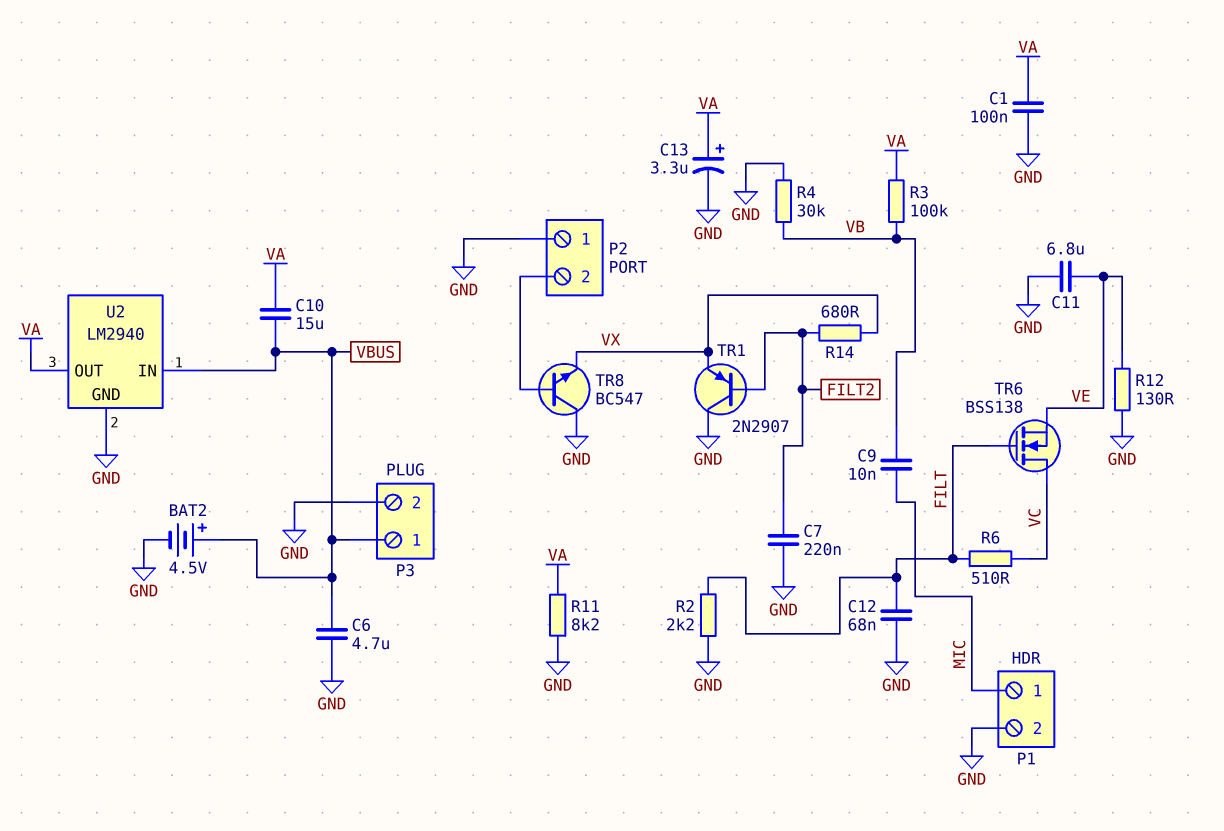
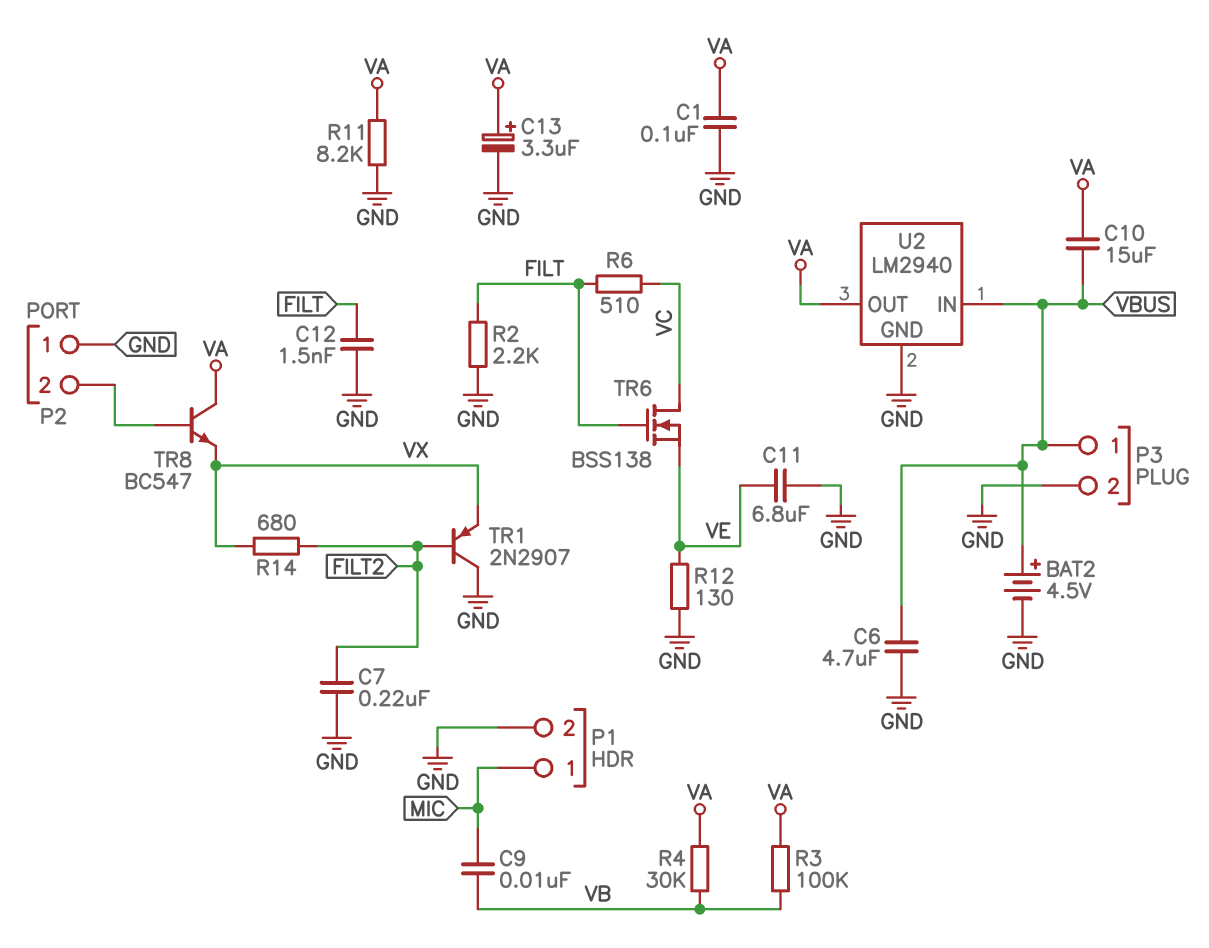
C12: 68nF (FILT, GND) -> 1.5nF (FILT, GND)
R4: 30k (GND, VB) -> 30k (VA, VB)
TR8: NPN BC547 (B P2/2, C GND, E VX) -> NPN BC547 (B P2/2, C VA, E VX)

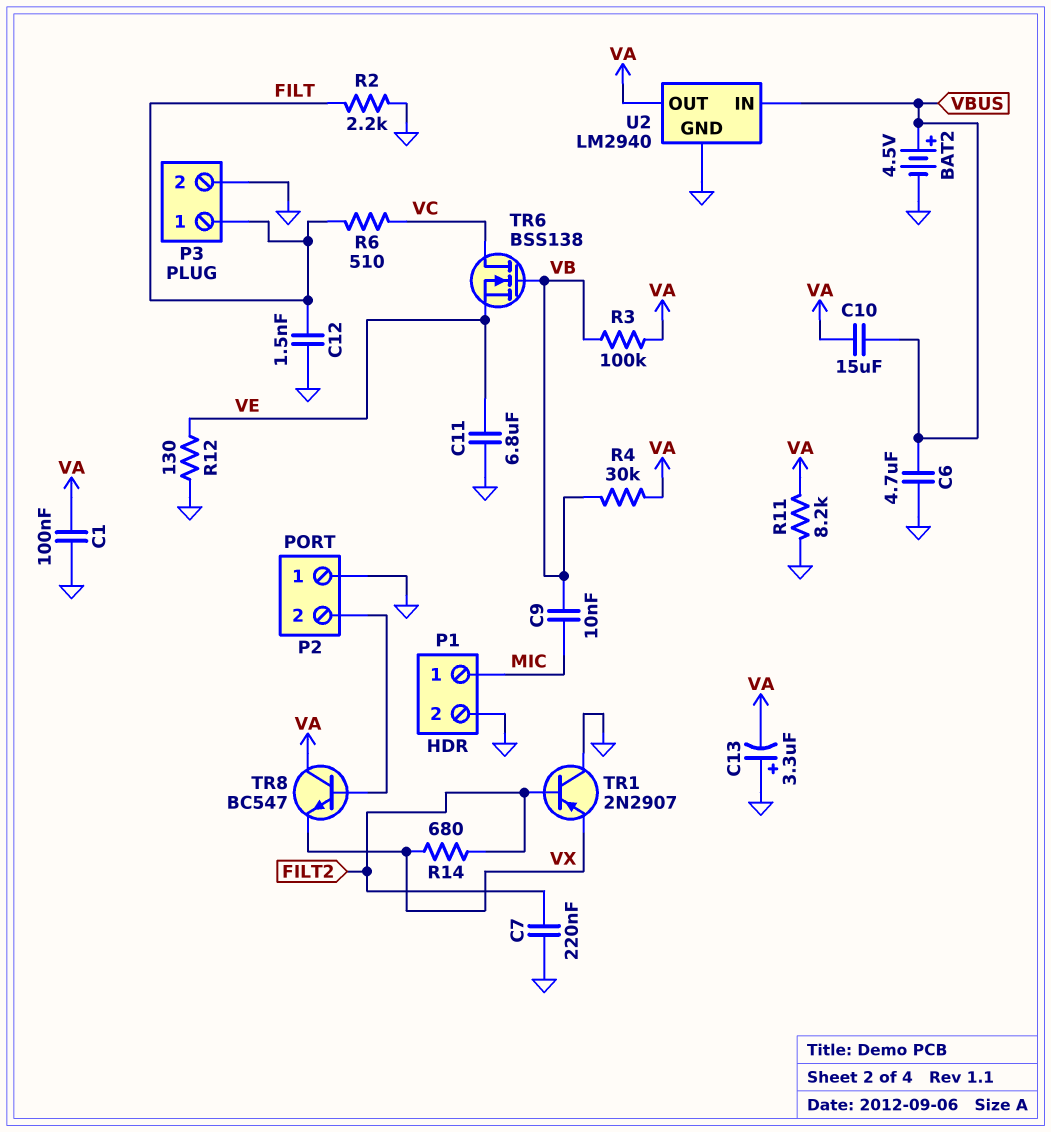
C13: 3.3uF (plus VA, minus GND) -> 3.3uF (plus GND, minus VA)
P3 pin 1: VBUS -> FILT
TR6: NMOS BSS138 (G FILT, D VC, S VE) -> NMOS BSS138 (G VB, D VC, S VE)

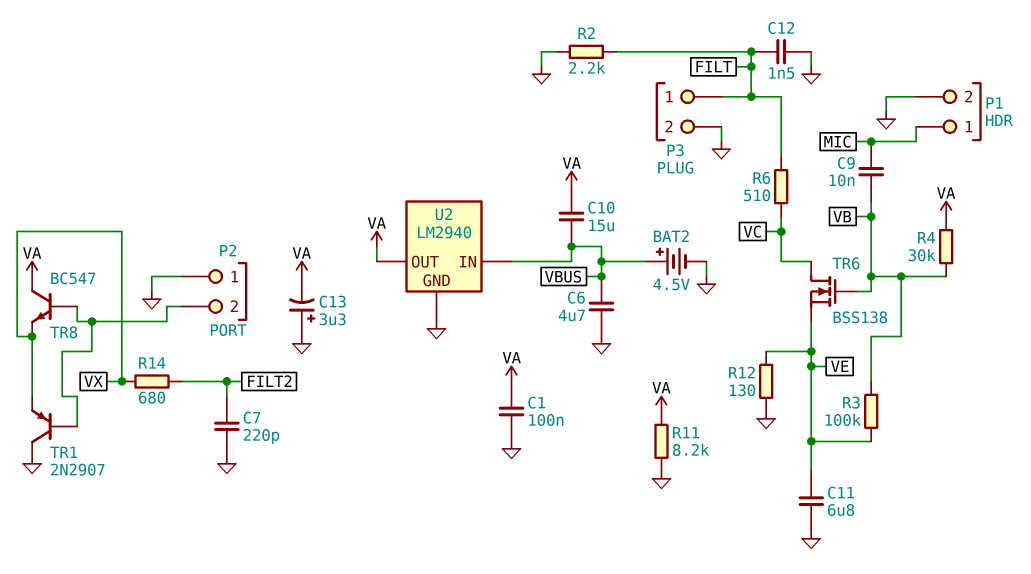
C7: 220nF (FILT2, GND) -> 220pF (FILT2, GND)
R3: 100k (VA, VB) -> 100k (VB, VE)
TR1: PNP 2N2907 (B FILT2, C GND, E VX) -> PNP 2N2907 (B P2/2, C GND, E VX)

